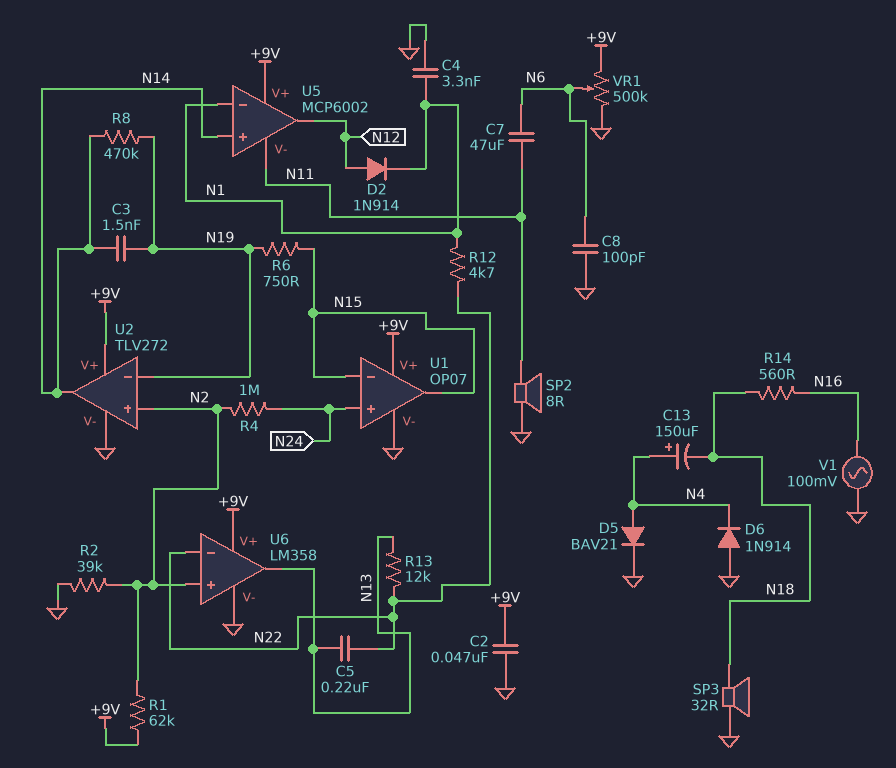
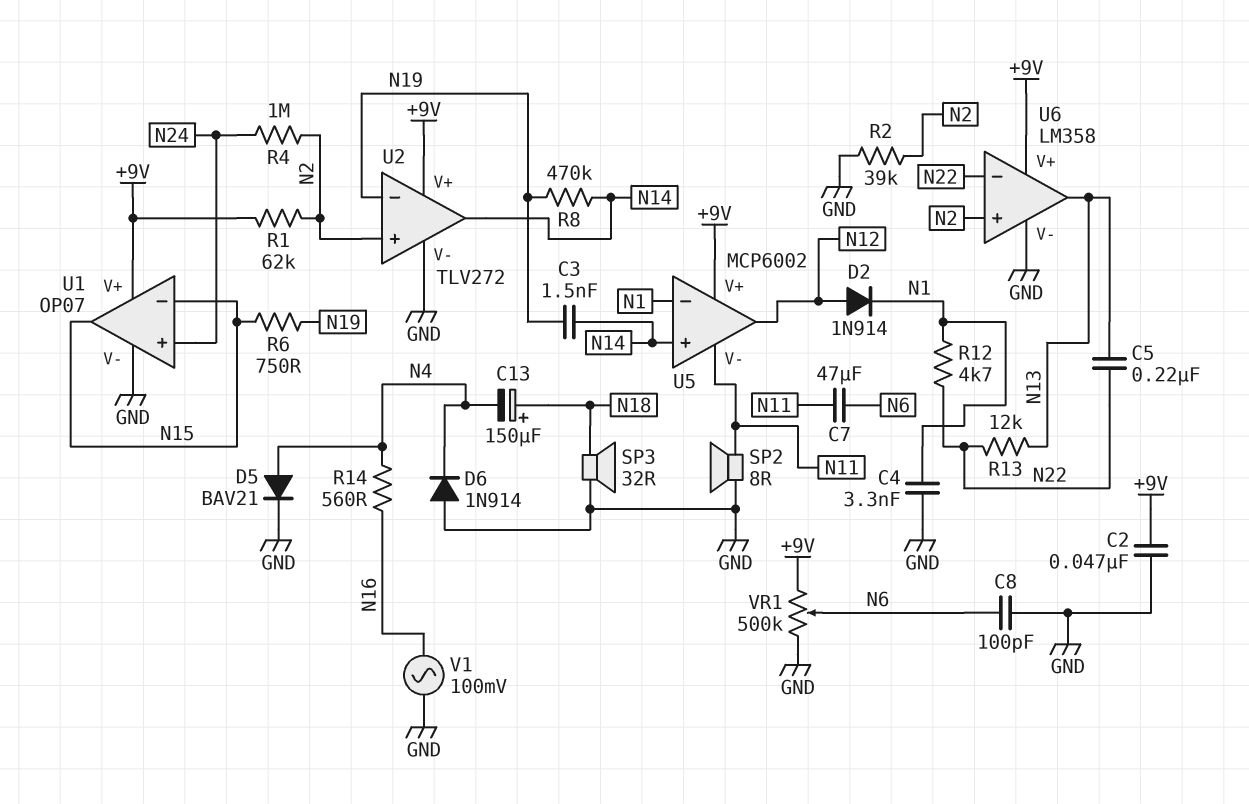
C13: 150uF (plus N4, minus N18) -> 150uF (plus N18, minus N4)
R14: 560 (N16, N18) -> 560 (N4, N16)

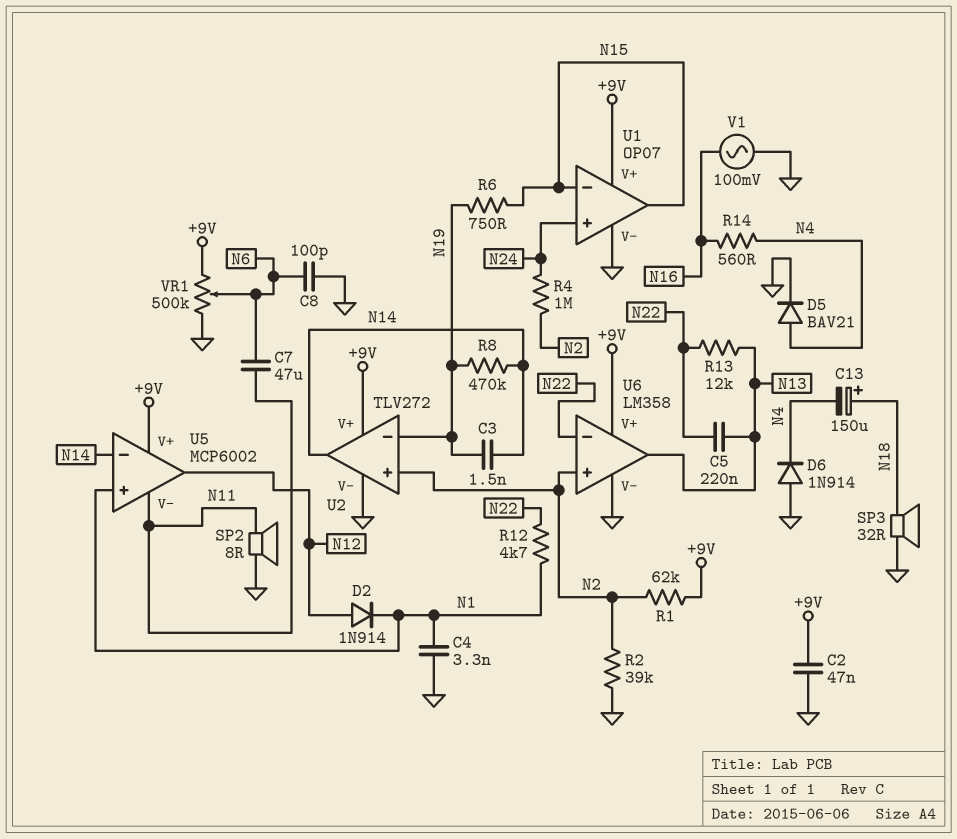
U5 pin in+: N14 -> N1
U5 pin in-: N1 -> N14

